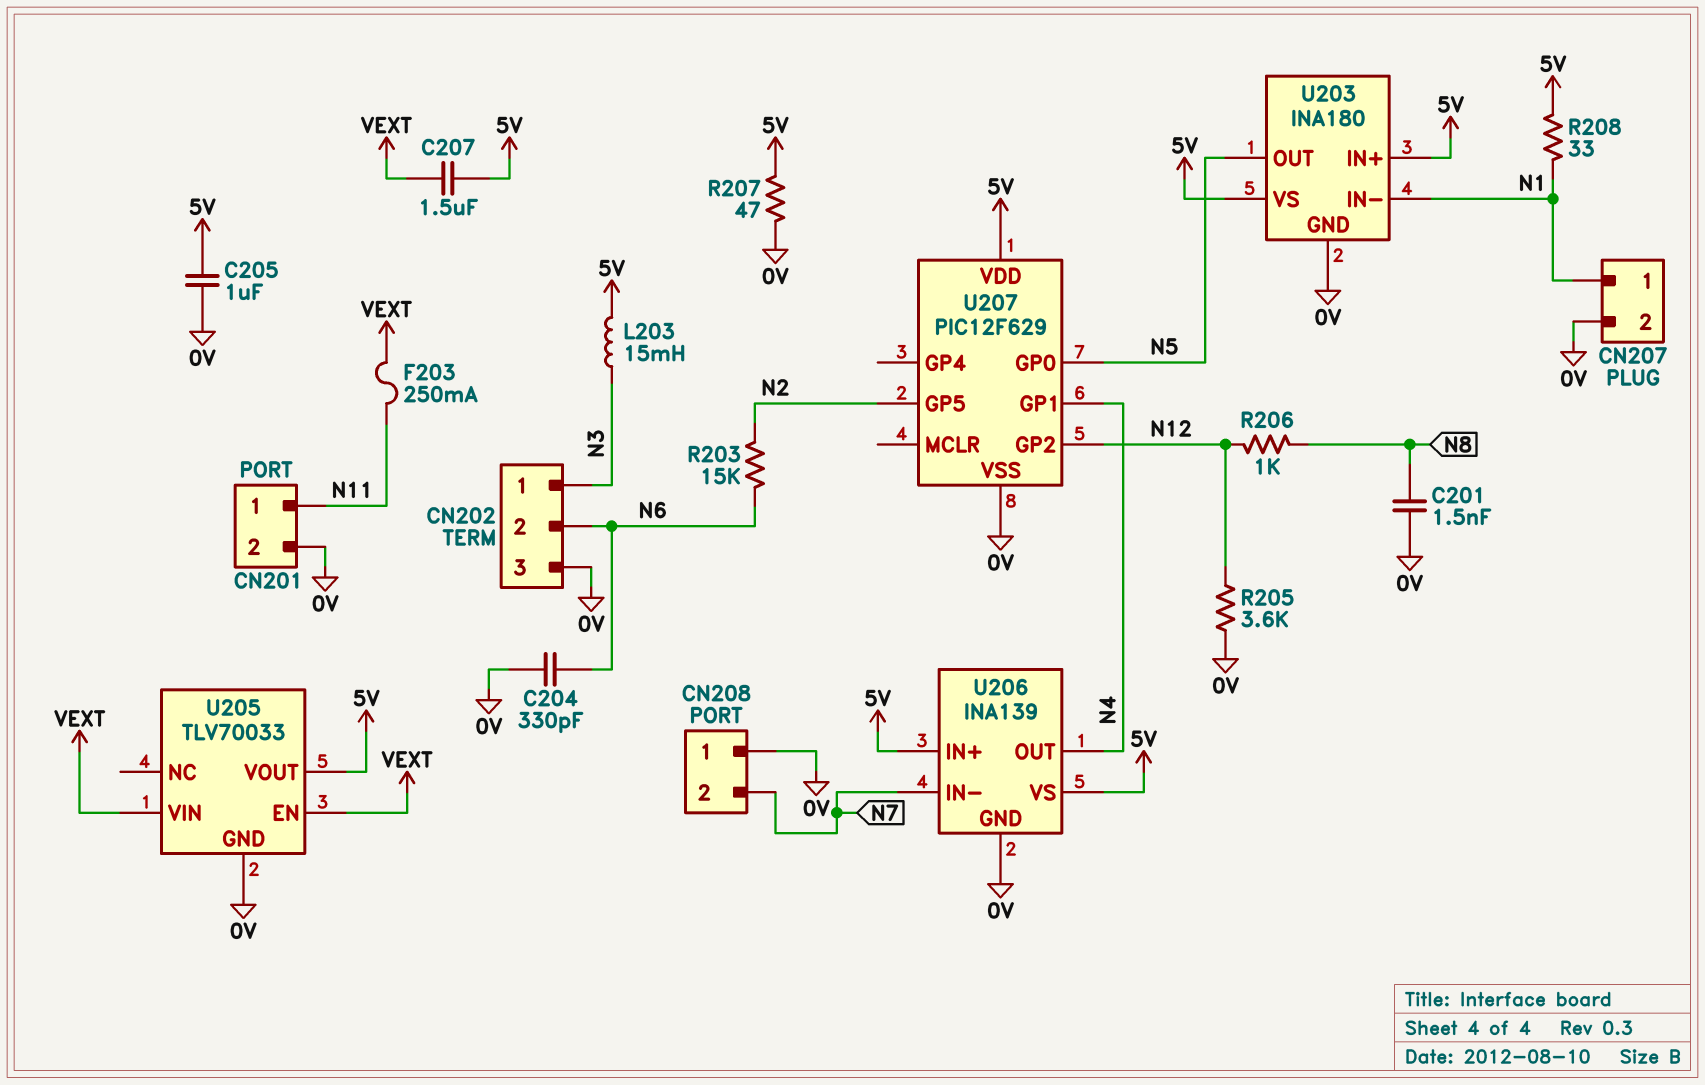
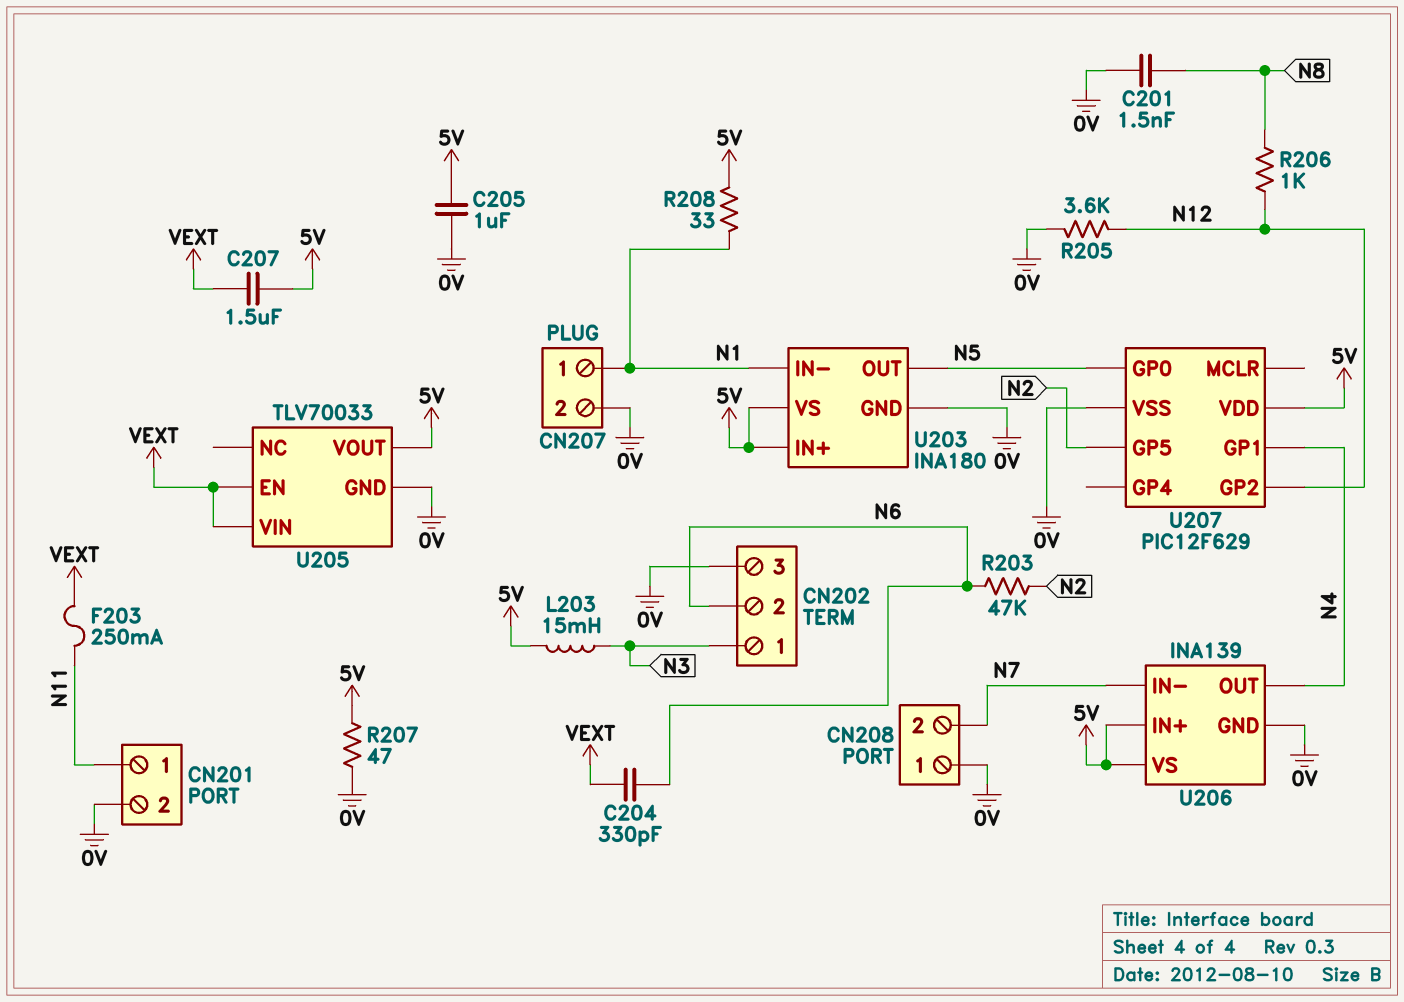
C204: 330pF (0V, N6) -> 330pF (N6, VEXT)
R203: 15k (N2, N6) -> 47k (N2, N6)

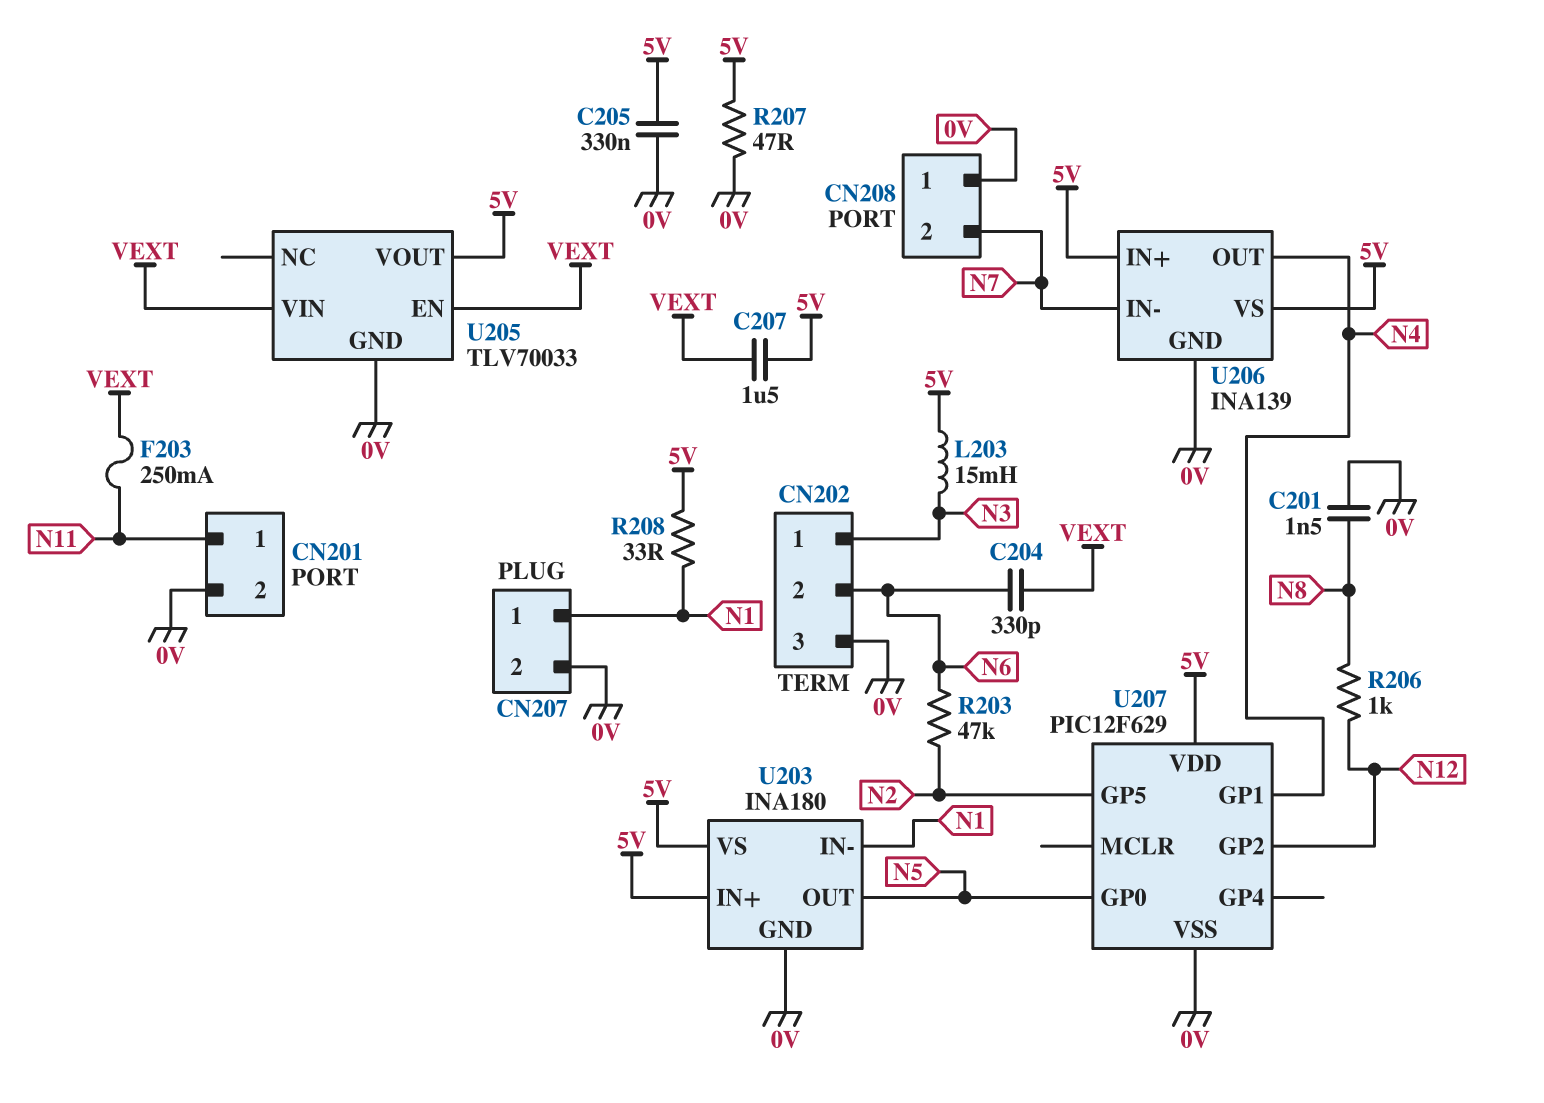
C205: 1uF (0V, 5V) -> 330nF (0V, 5V)
R205: 3.6k (0V, N12) -> none

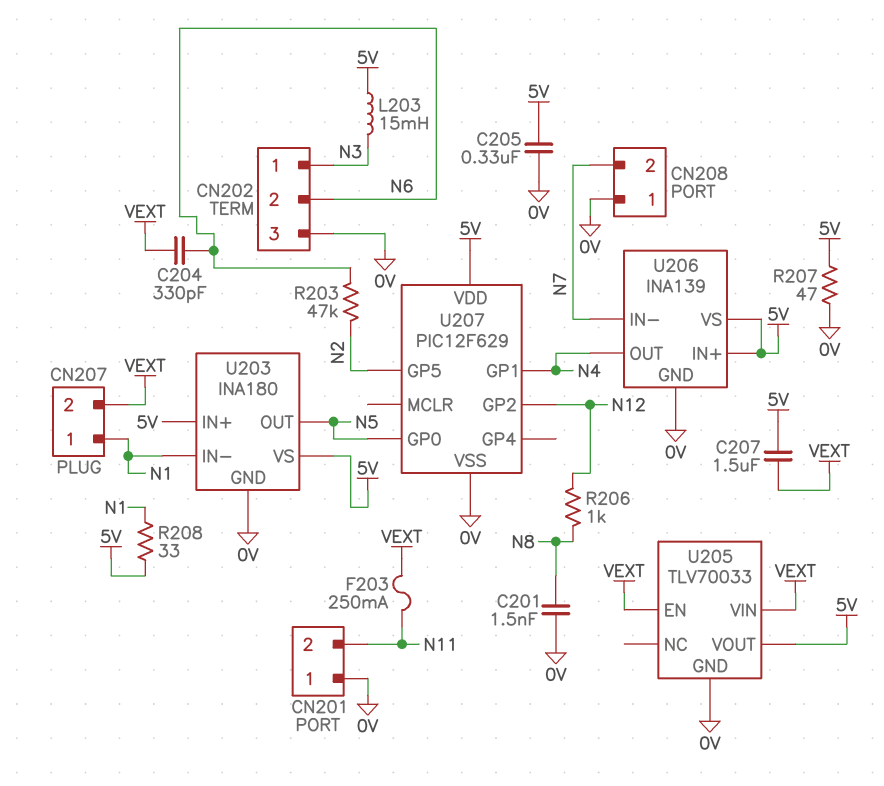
CN201 pin 1: N11 -> 0V
CN201 pin 2: 0V -> N11
CN207 pin 2: 0V -> VEXT

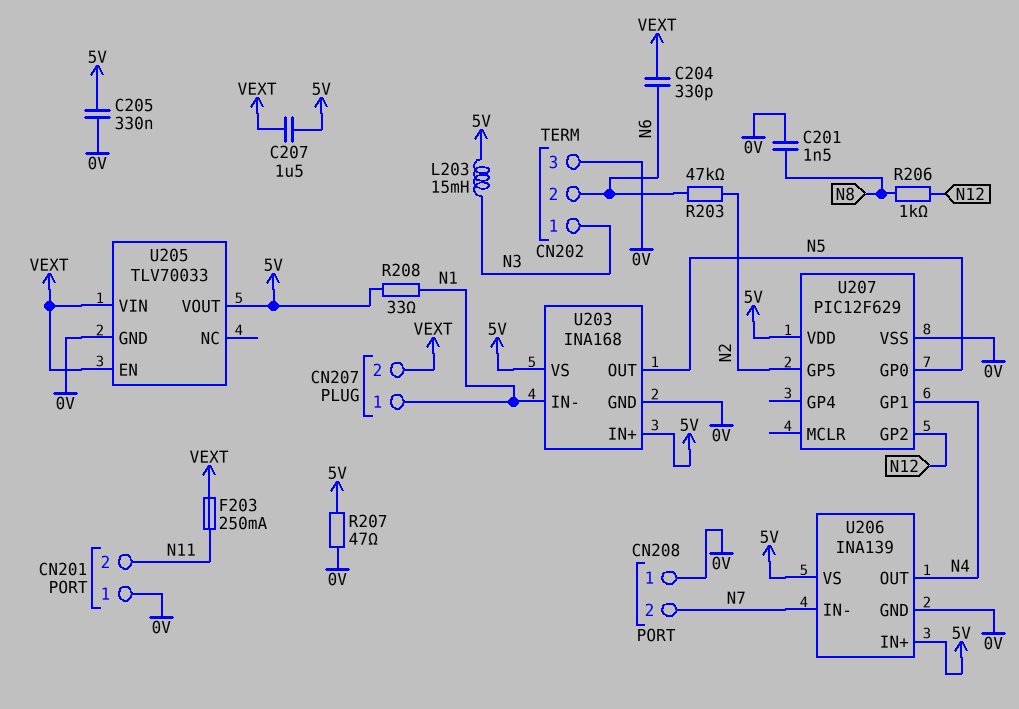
U203: INA180 -> INA168

